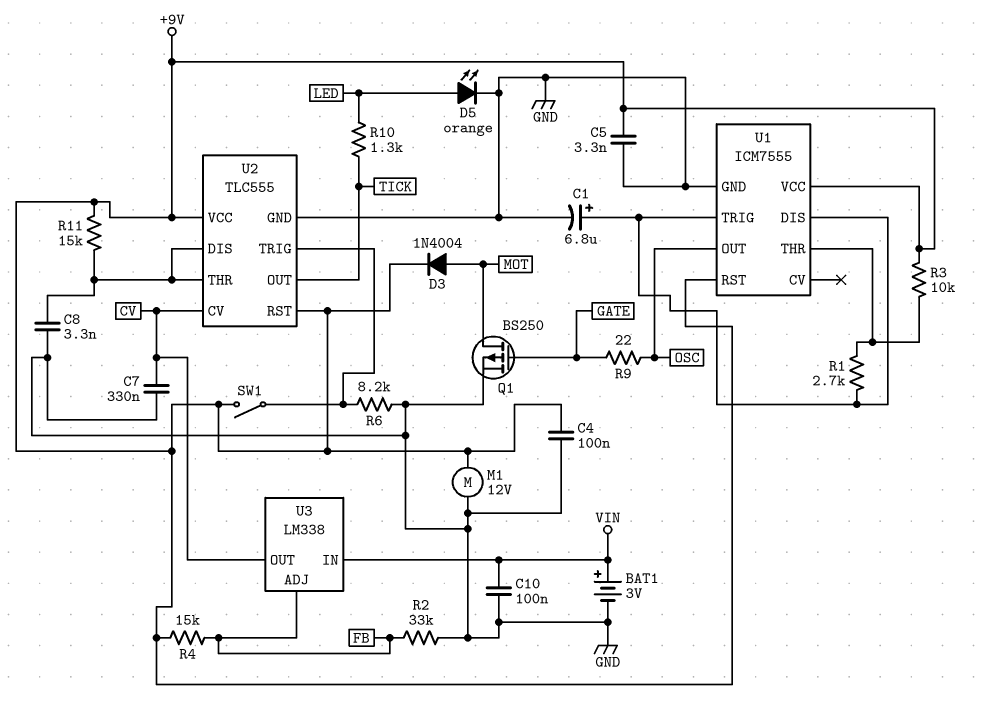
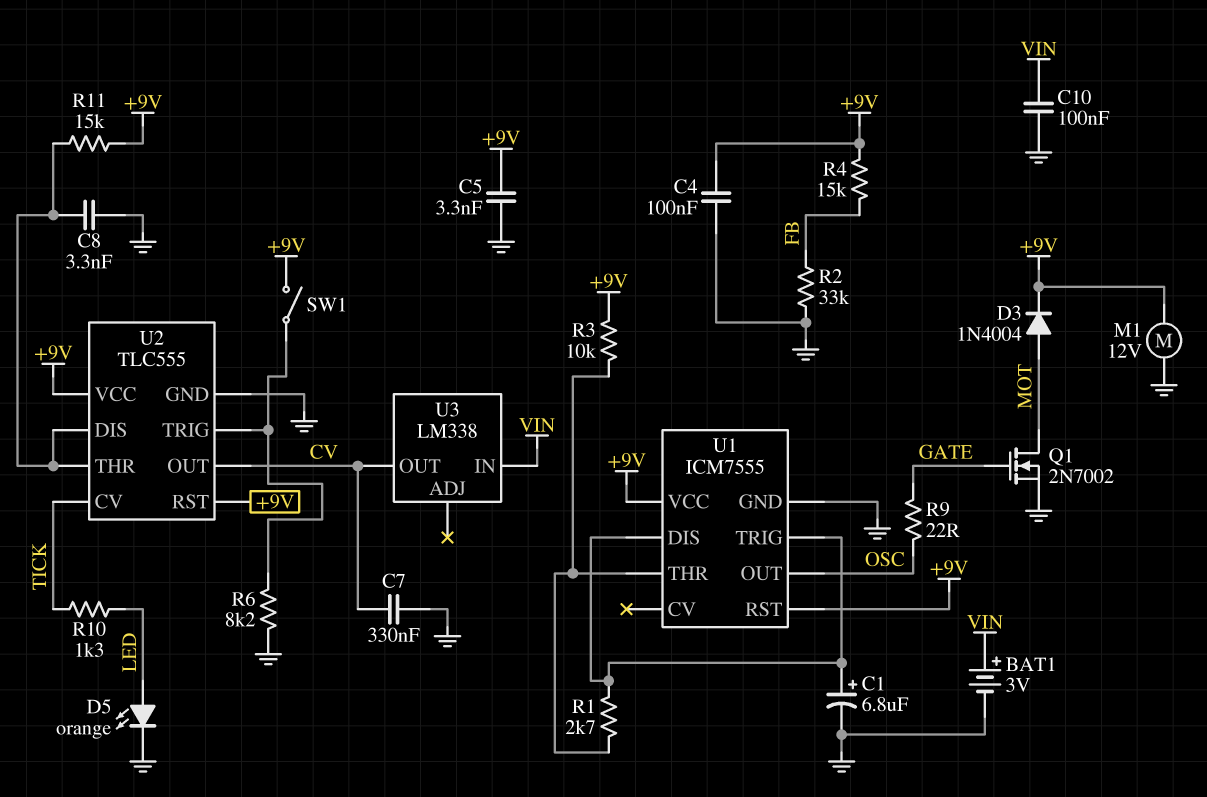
Q1: PMOS BS250 (G GATE, D MOT, S GND) -> NMOS 2N7002 (G GATE, D MOT, S GND)
U2 pin CV: CV -> TICK
U2 pin OUT: TICK -> CV
U3 pin ADJ: FB -> none

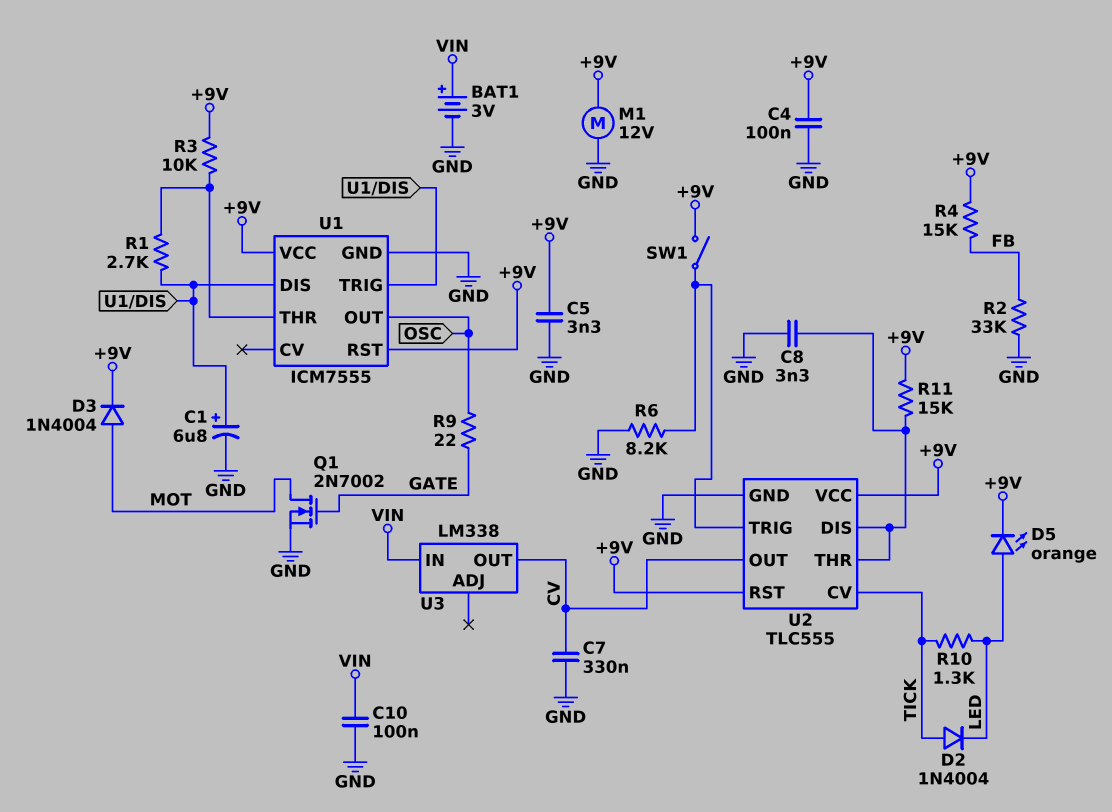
D2: none -> diode 1N4004 (A TICK, K LED)
D5: LED orange (A LED, K GND) -> LED orange (A LED, K +9V)

